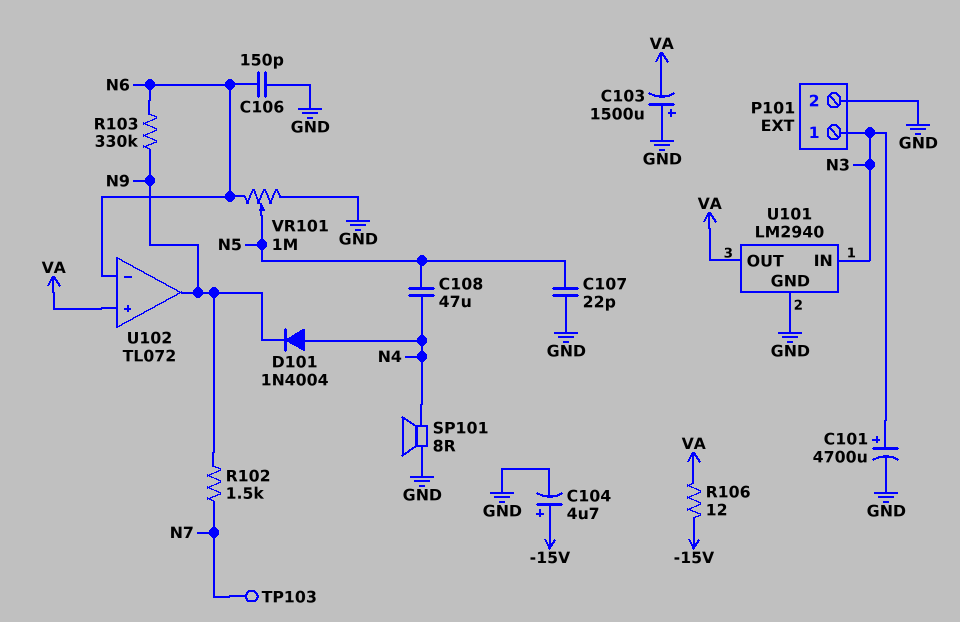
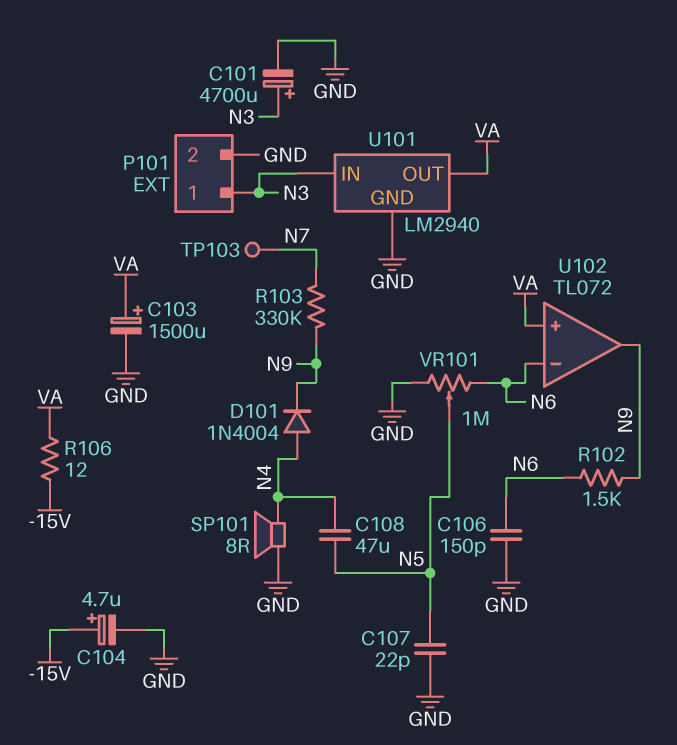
C103: 1500uF (plus GND, minus VA) -> 1500uF (plus VA, minus GND)
R102: 1.5k (N7, N9) -> 1.5k (N6, N9)
R103: 330k (N6, N9) -> 330k (N7, N9)

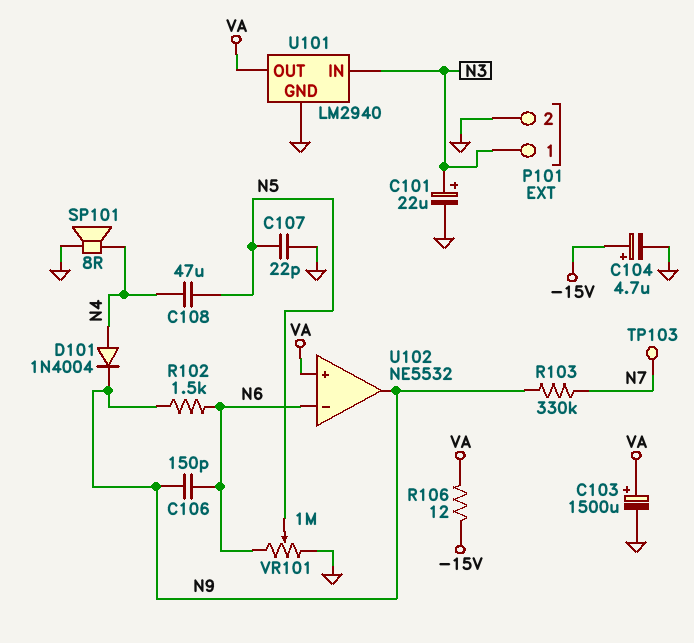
C101: 4700uF (plus N3, minus GND) -> 22uF (plus N3, minus GND)
C106: 150pF (GND, N6) -> 150pF (N6, N9)
U102: TL072 -> NE5532

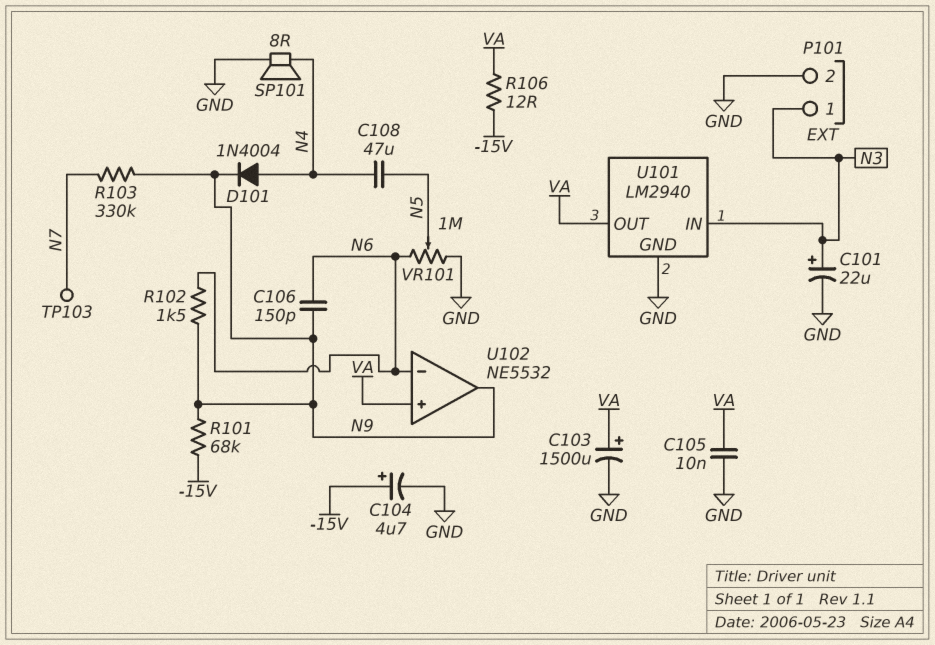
C105: none -> 10nF (GND, VA)
C107: 22pF (GND, N5) -> none
R101: none -> 68k (-15V, N9)

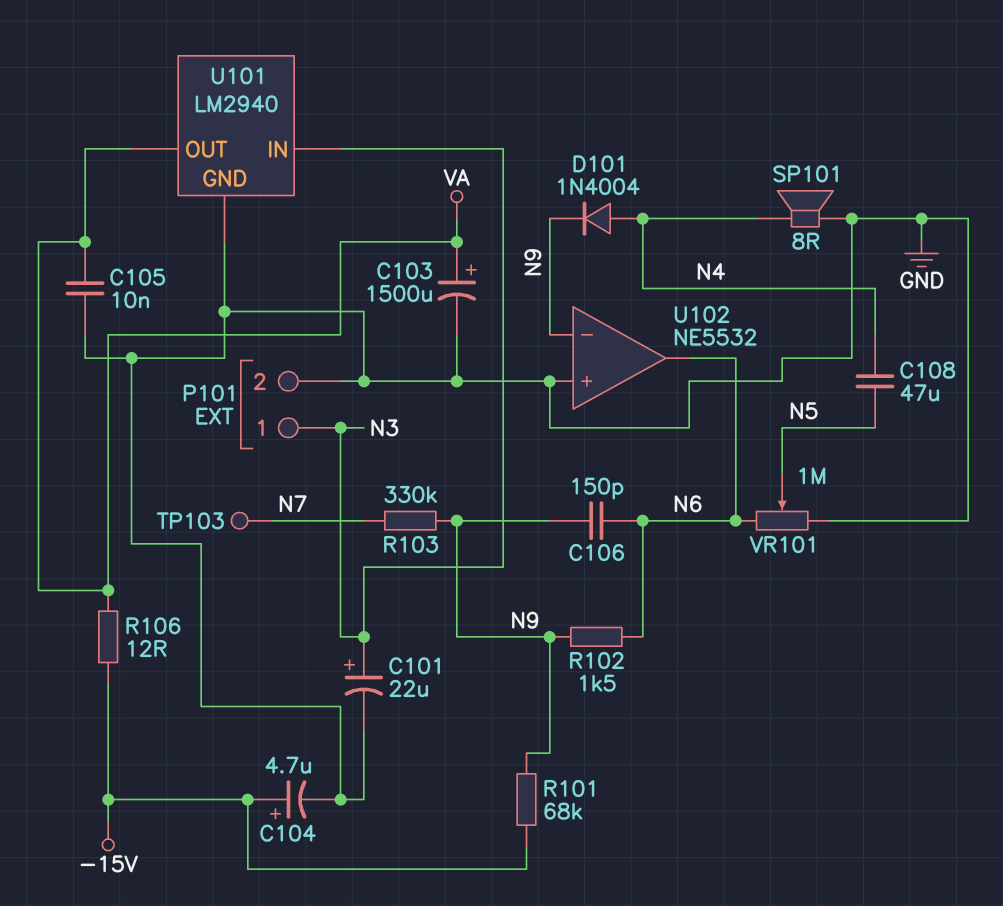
U102 pin in+: VA -> GND
U102 pin in-: N6 -> N9
U102 pin out: N9 -> N6

